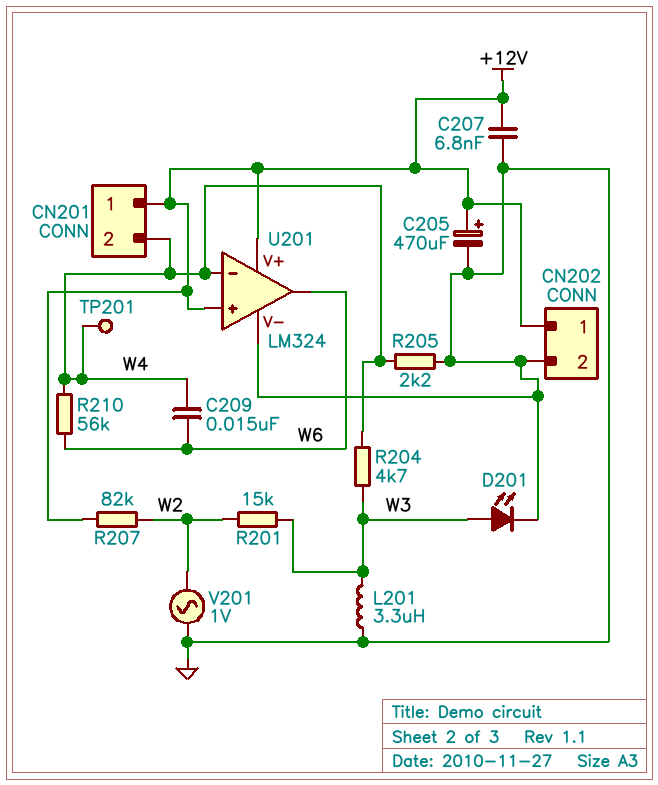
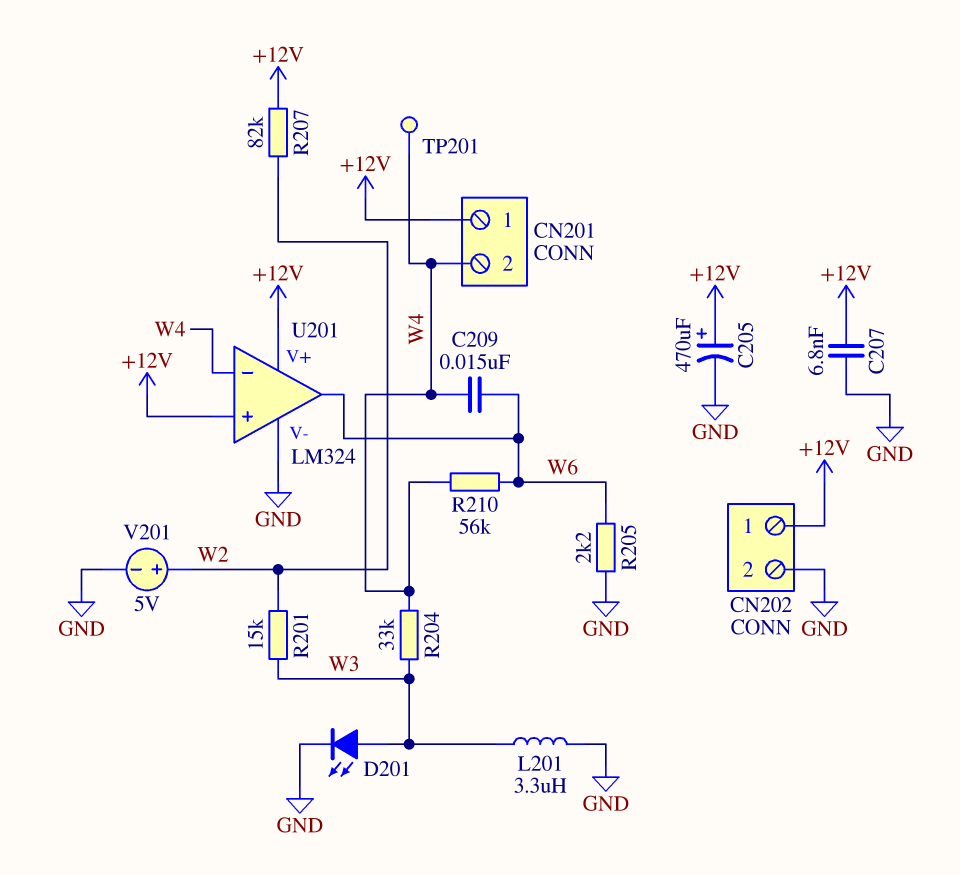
R204: 4.7k (W3, W4) -> 33k (W3, W4)
R205: 2.2k (GND, W4) -> 2.2k (GND, W6)
V201: AC 1V (GND, W2) -> 5V (plus W2, minus GND)

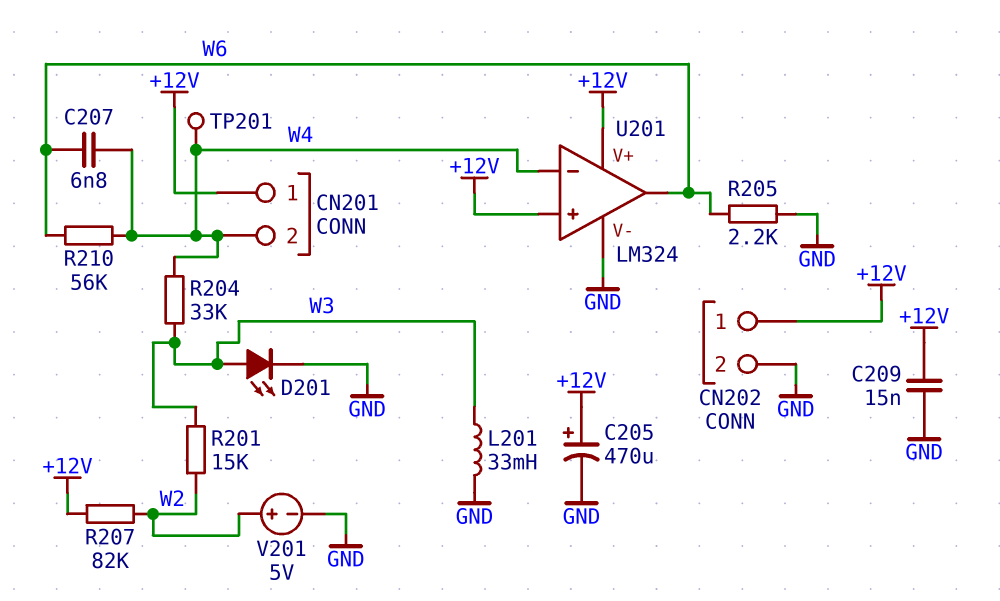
C207: 6.8nF (+12V, GND) -> 6.8nF (W4, W6)
C209: 15nF (W4, W6) -> 15nF (+12V, GND)
L201: 3.3uH (GND, W3) -> 33mH (GND, W3)

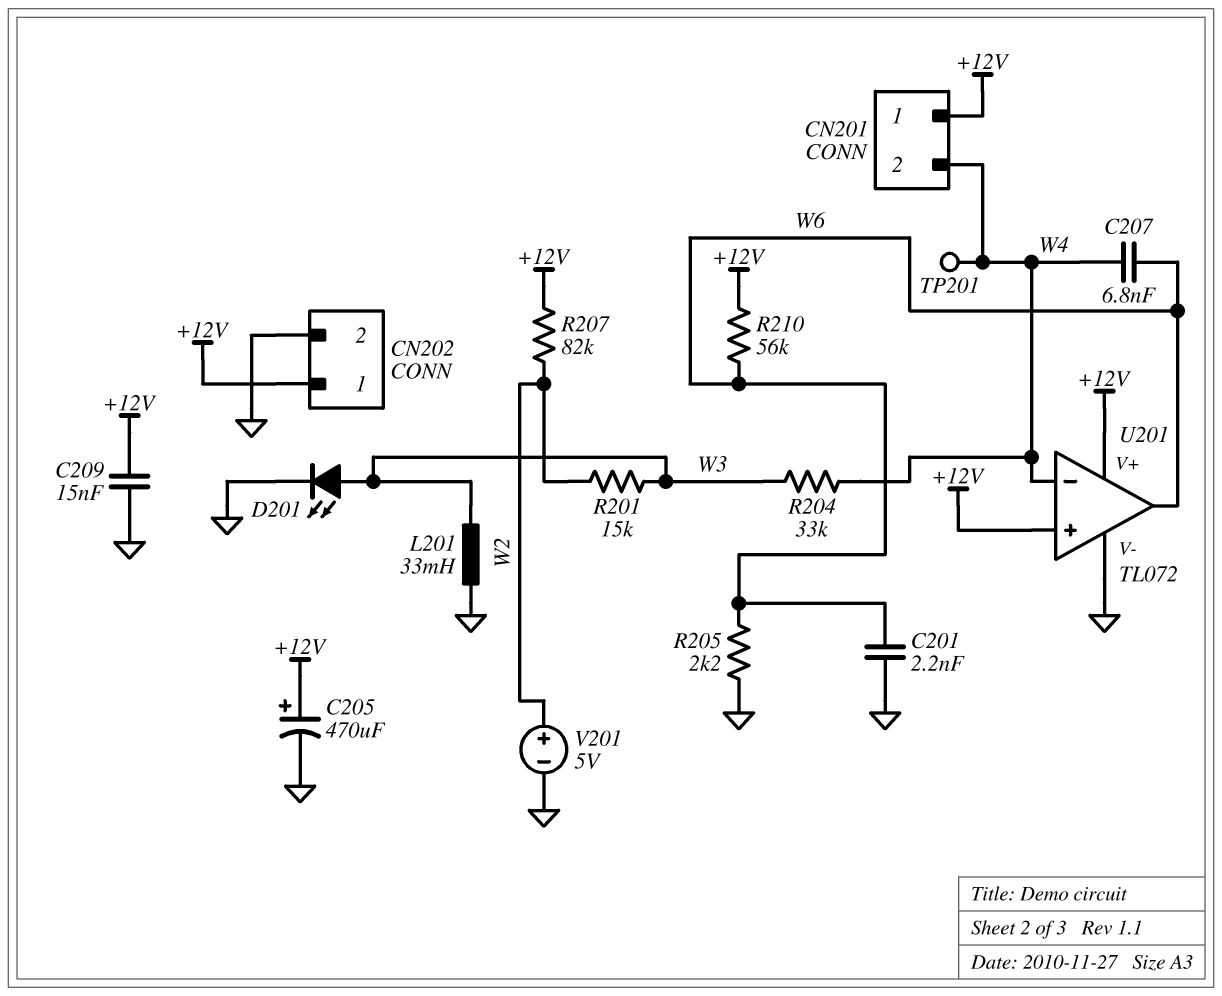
C201: none -> 2.2nF (GND, W6)
R210: 56k (W4, W6) -> 56k (+12V, W6)
U201: LM324 -> TL072

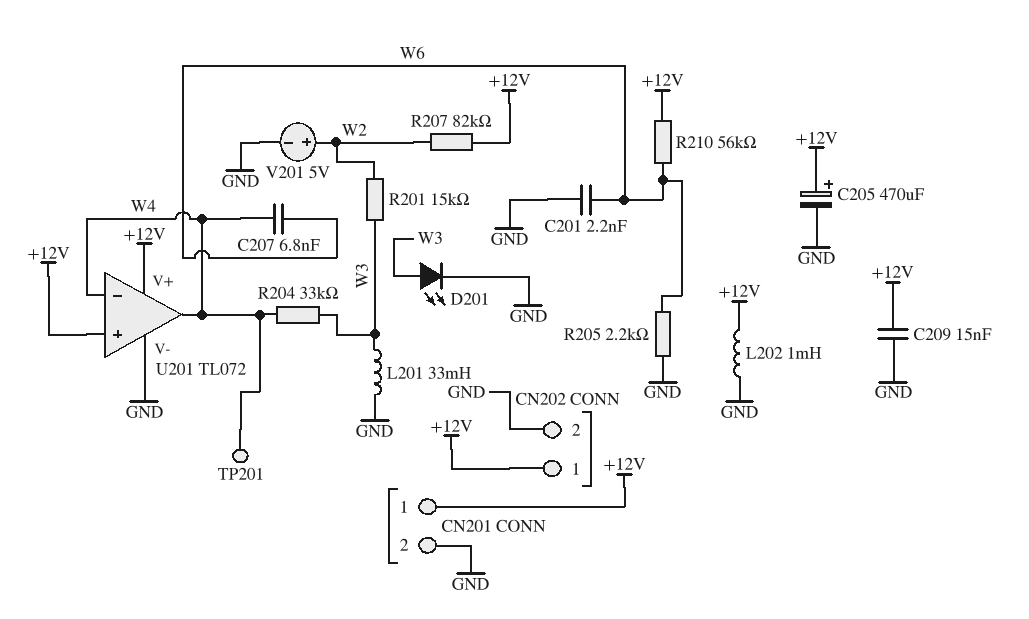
CN201 pin 2: W4 -> GND
L202: none -> 1mH (+12V, GND)
U201 pin out: W6 -> W4

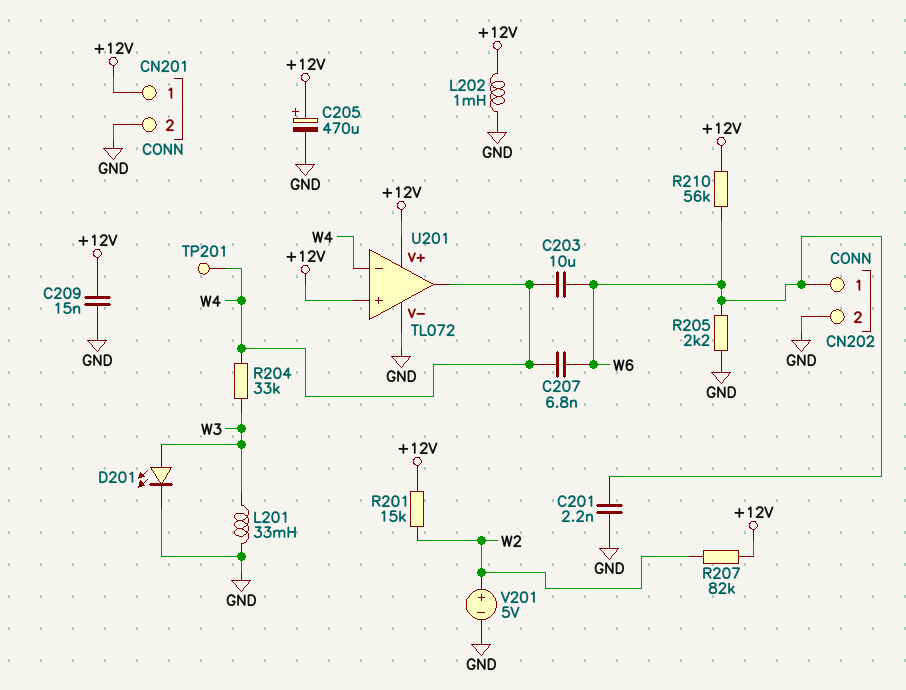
C203: none -> 10uF (W4, W6)
CN202 pin 1: +12V -> W6
R201: 15k (W2, W3) -> 15k (+12V, W2)

